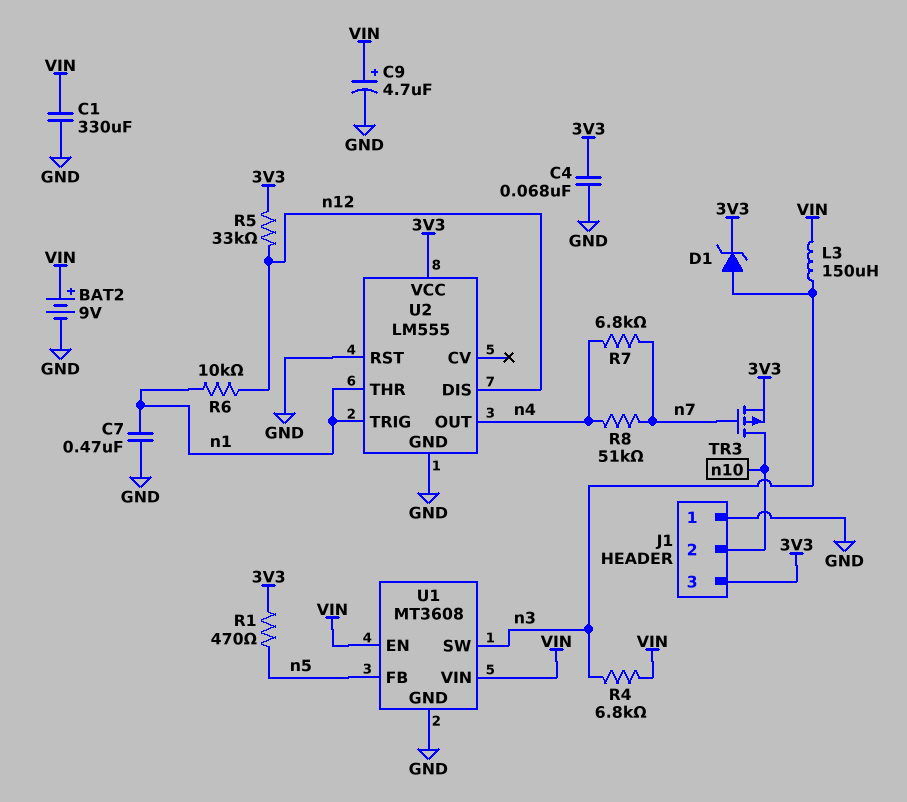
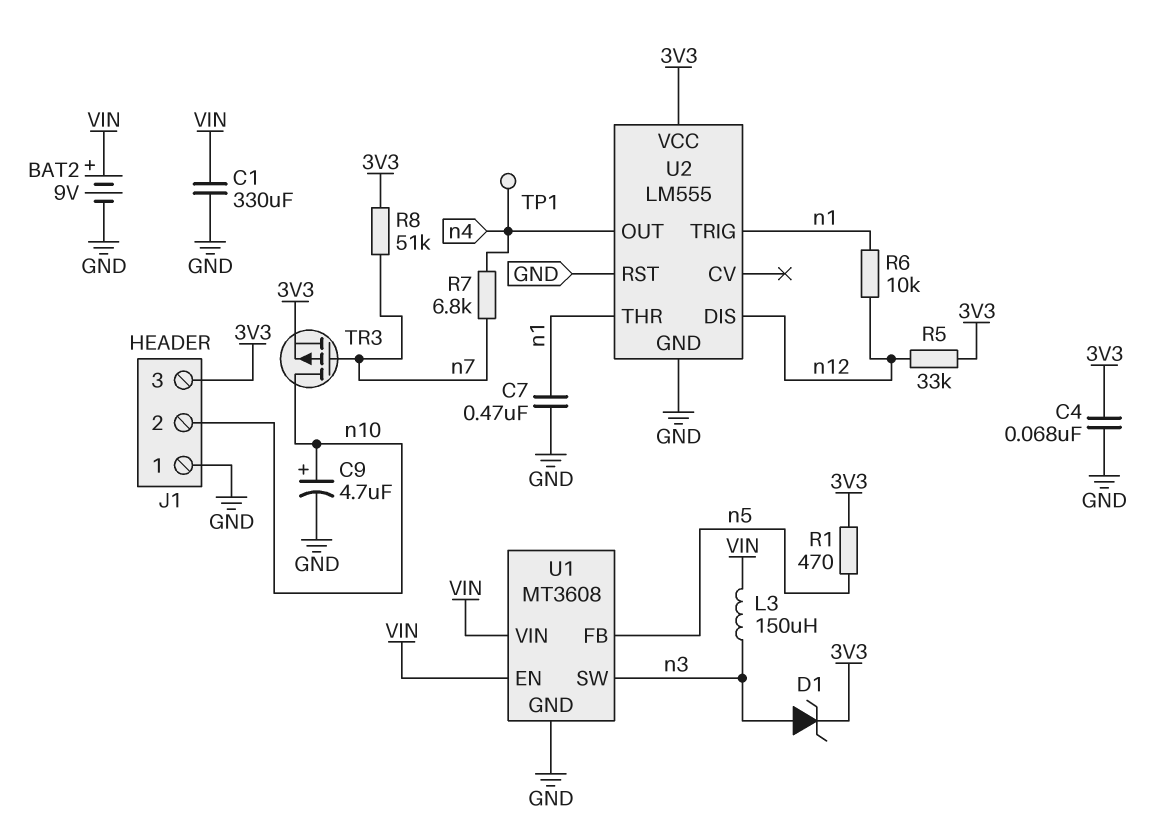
C9: 4.7uF (plus VIN, minus GND) -> 4.7uF (plus n10, minus GND)
R4: 6.8k (VIN, n3) -> none
R8: 51k (n4, n7) -> 51k (3V3, n7)
TP1: none -> test point (n4)

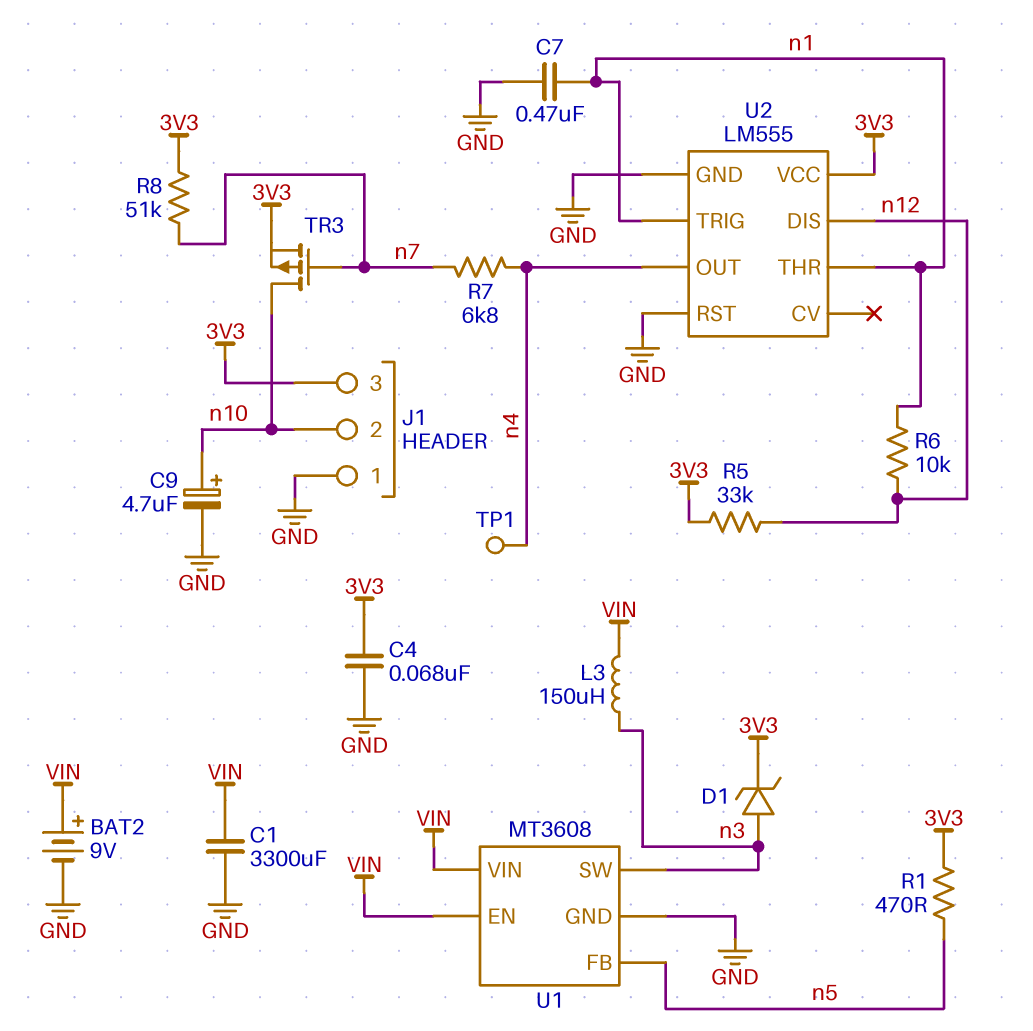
C1: 330uF (GND, VIN) -> 3300uF (GND, VIN)

